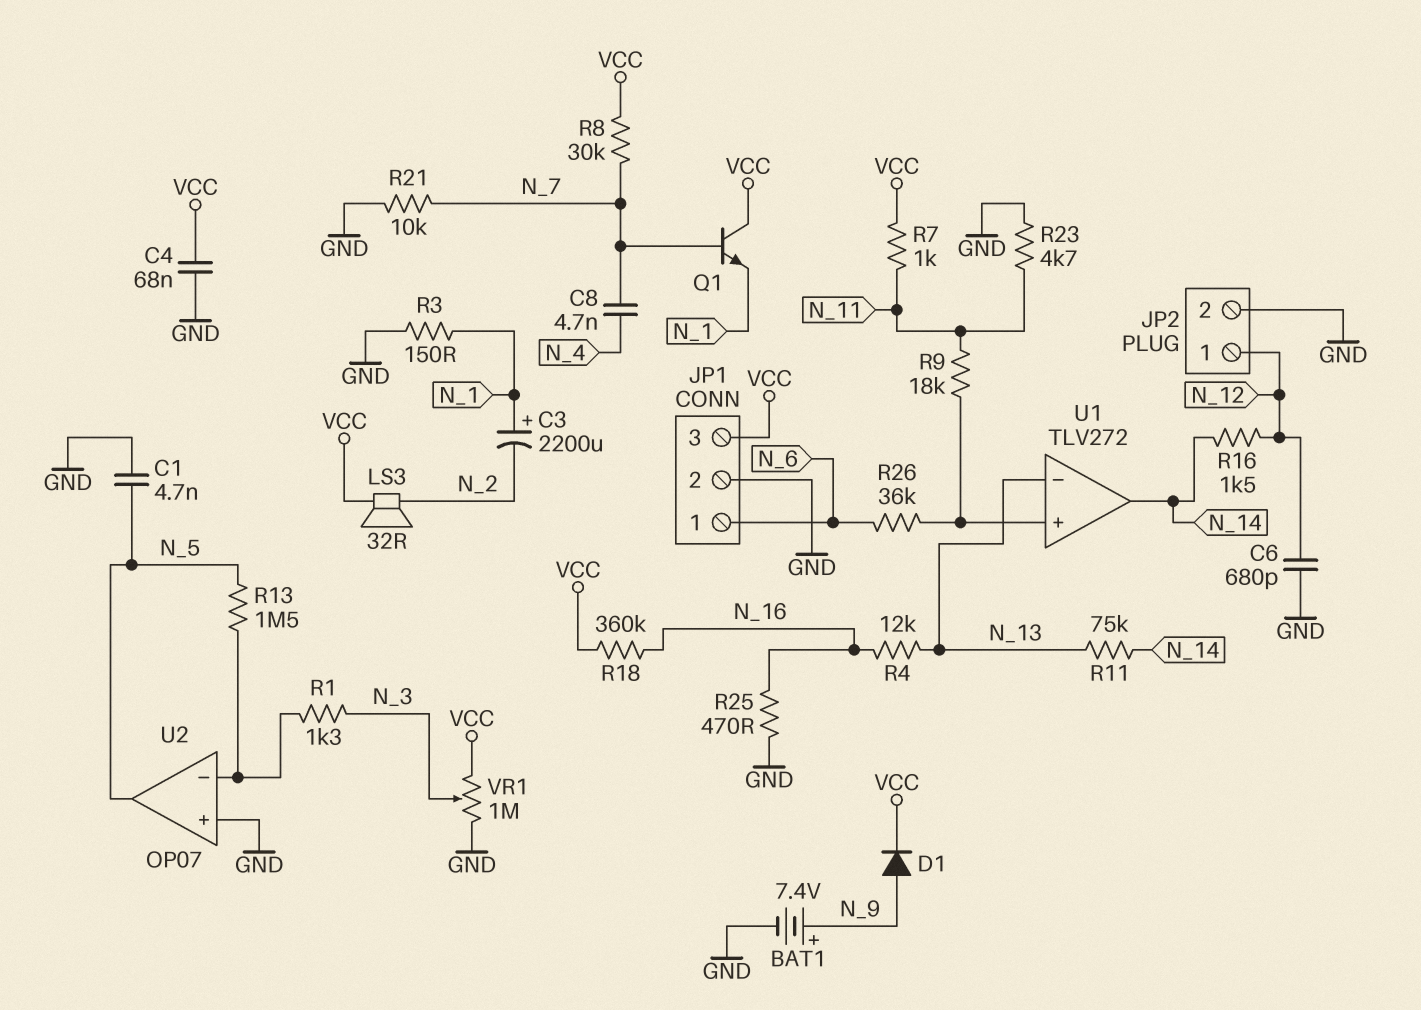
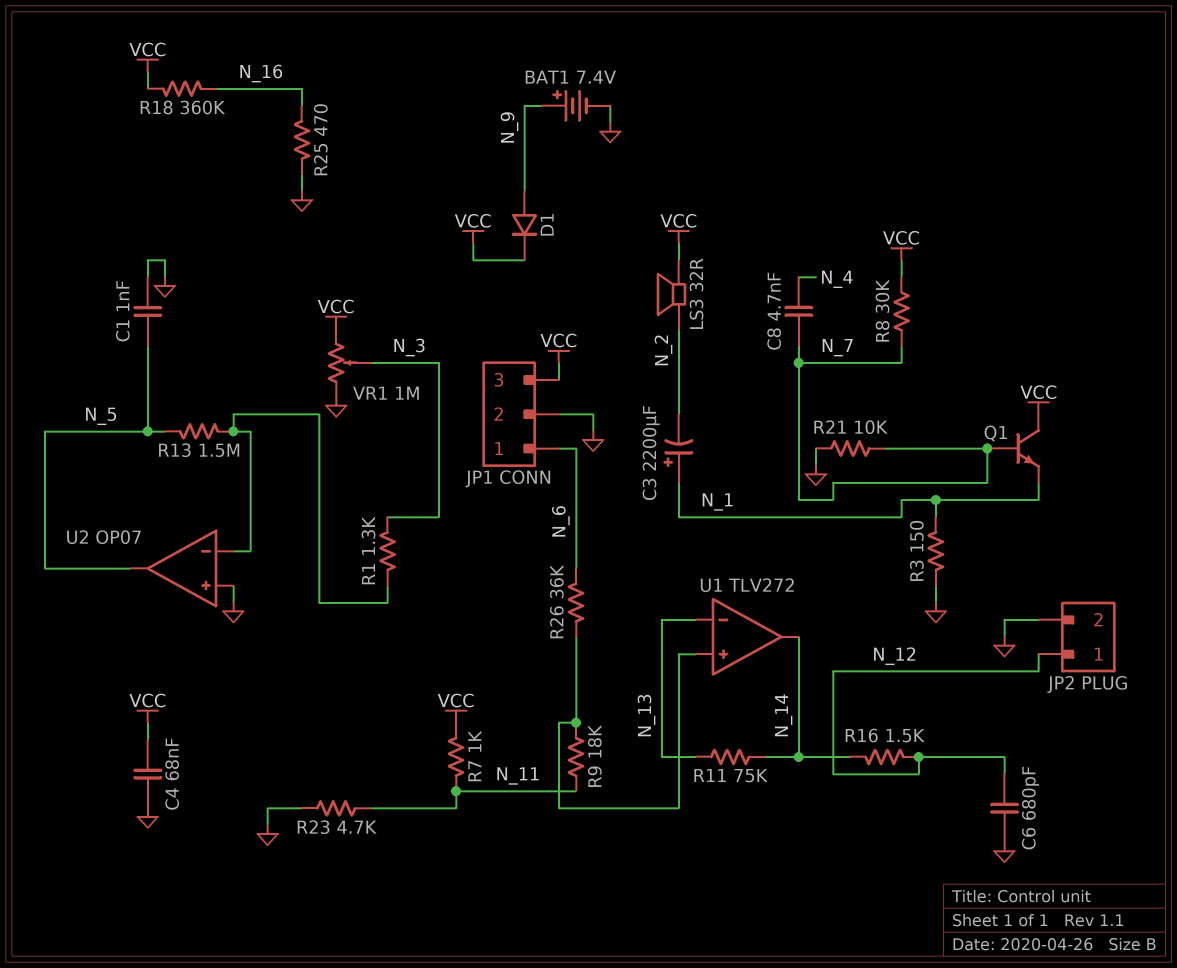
C1: 4.7nF (GND, N_5) -> 1nF (GND, N_5)
R4: 12k (N_13, N_16) -> none

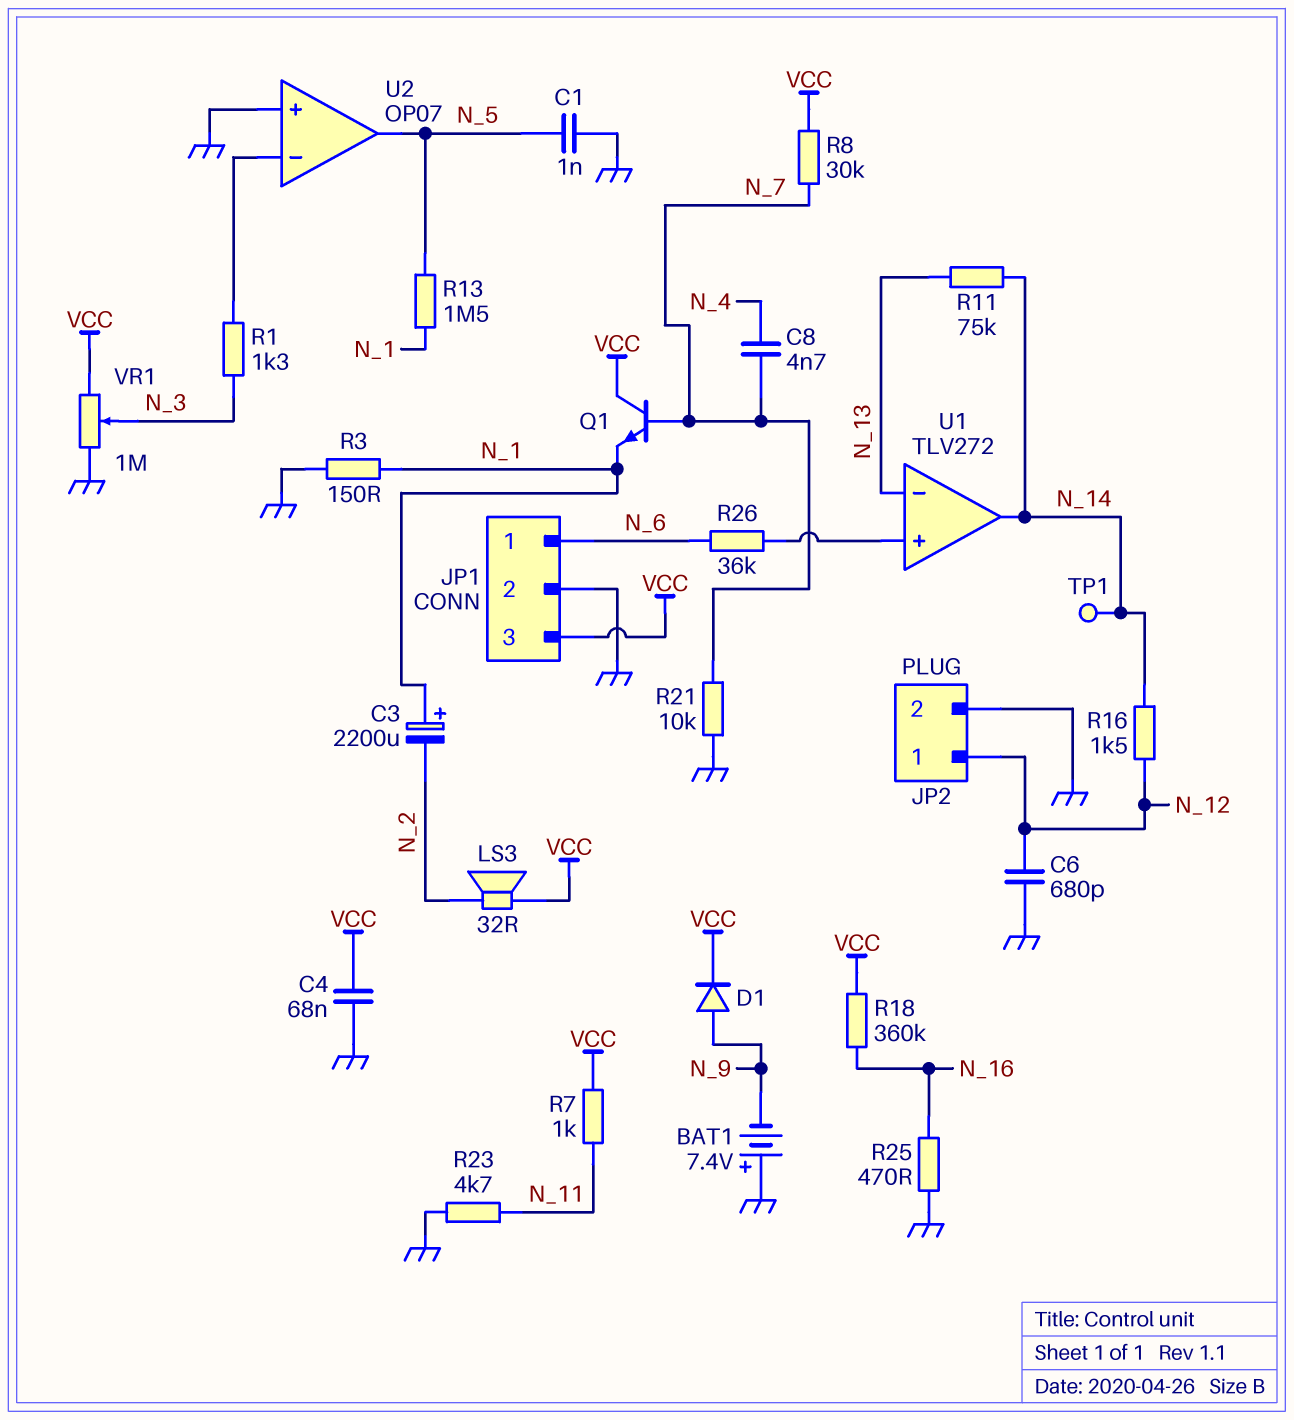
BAT1: 7.4V (plus N_9, minus GND) -> 7.4V (plus GND, minus N_9)
R9: 18k (N_11, U1/in+) -> none
R13: 1.5M (N_5, U2/in-) -> 1.5M (N_1, N_5)
TP1: none -> test point (N_14)

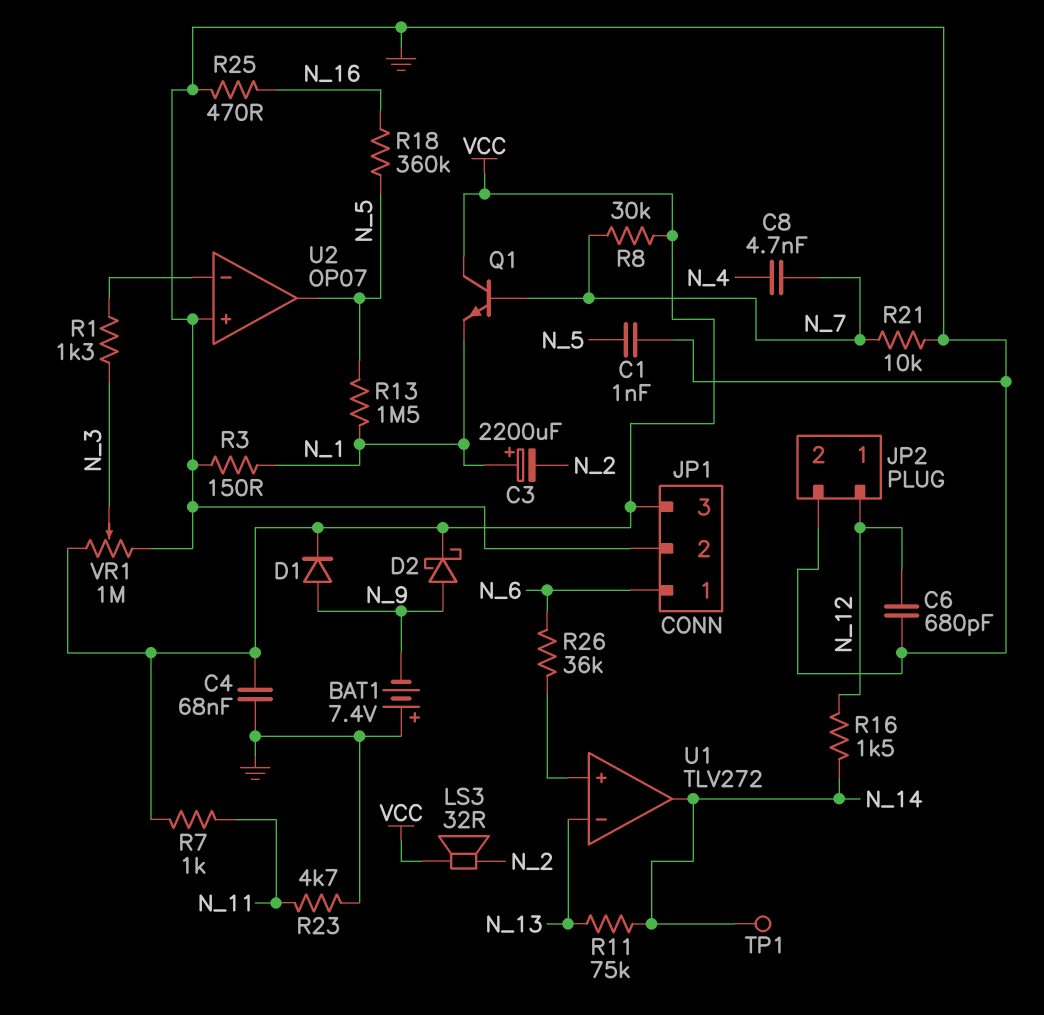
D2: none -> schottky (A N_9, K VCC)
R18: 360k (N_16, VCC) -> 360k (N_5, N_16)

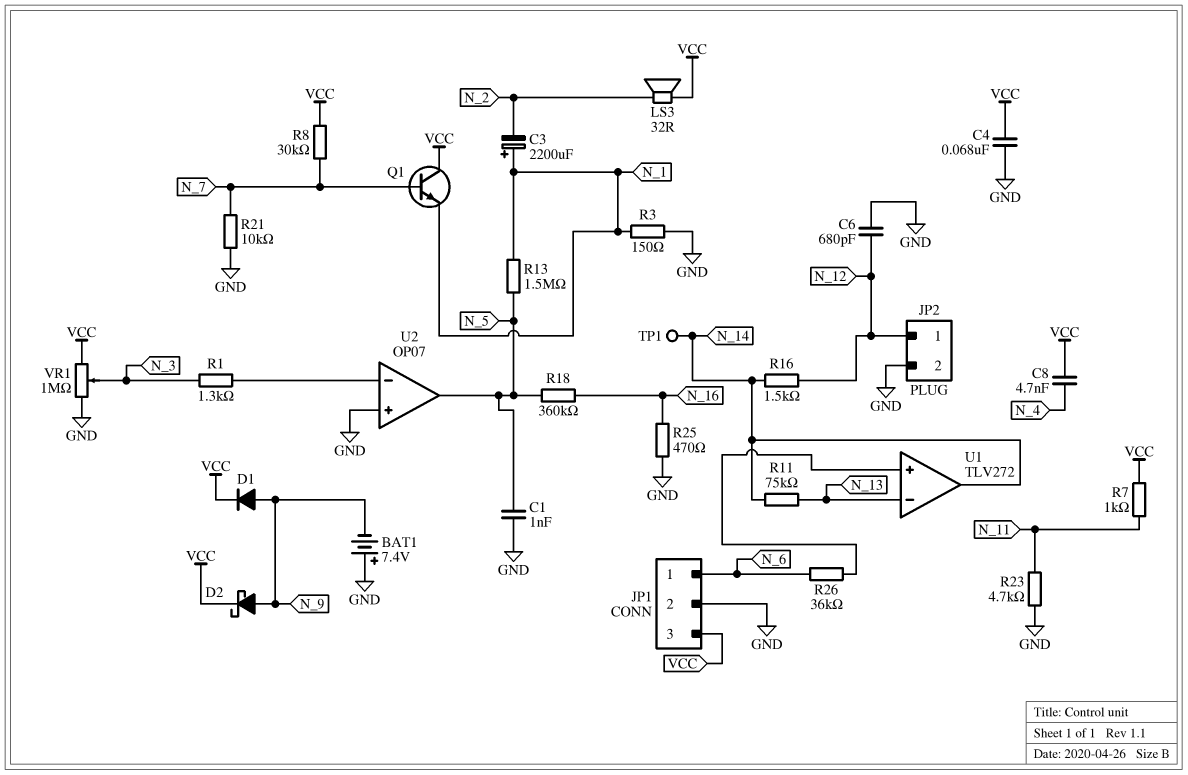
C8: 4.7nF (N_4, N_7) -> 4.7nF (N_4, VCC)

